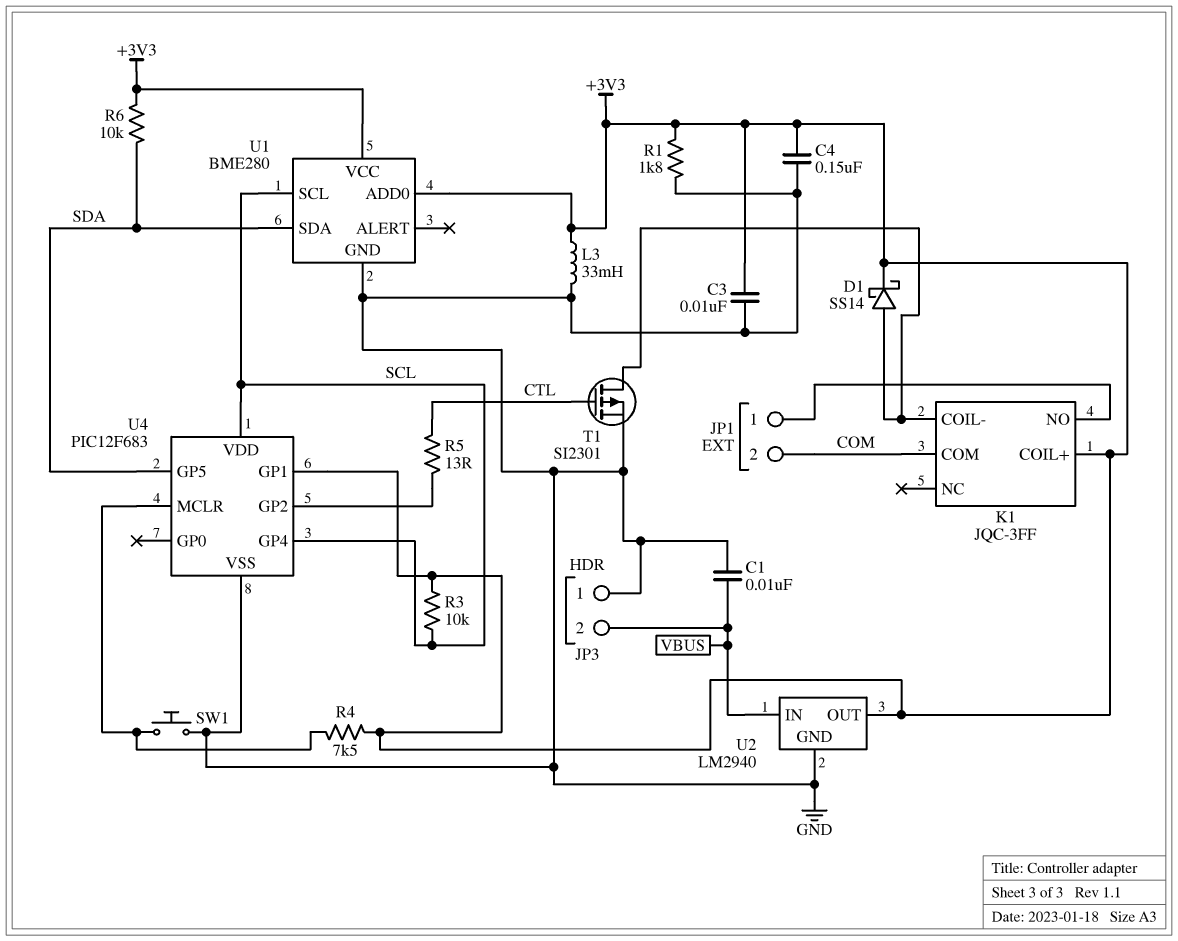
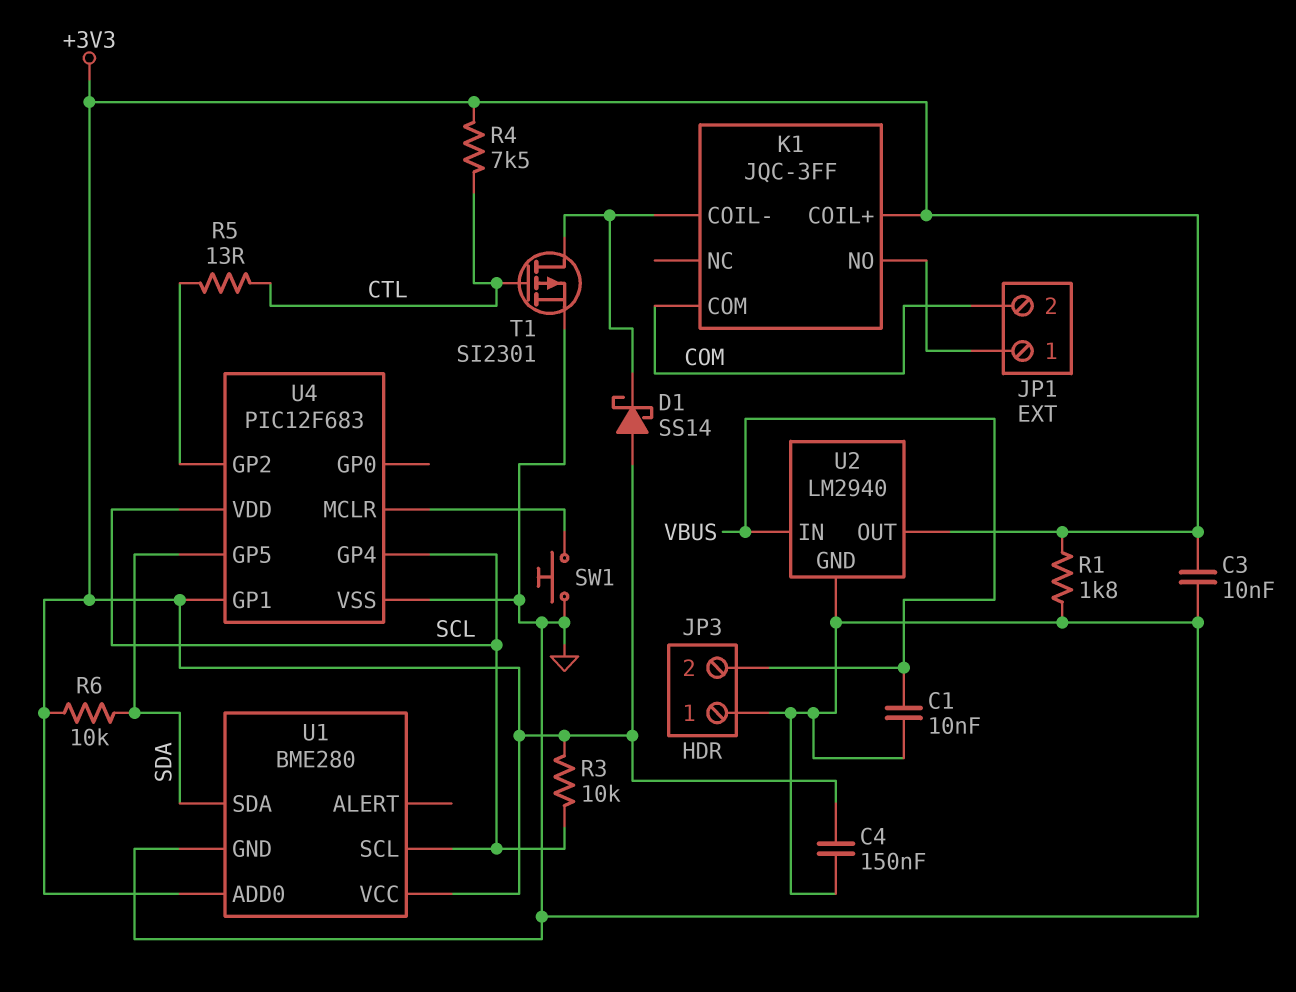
D1: schottky SS14 (A K1/COIL-, K +3V3) -> schottky SS14 (A +3V3, K K1/COIL-)
L3: 33mH (+3V3, GND) -> none
R4: 7.5k (+3V3, U4/MCLR) -> 7.5k (+3V3, CTL)

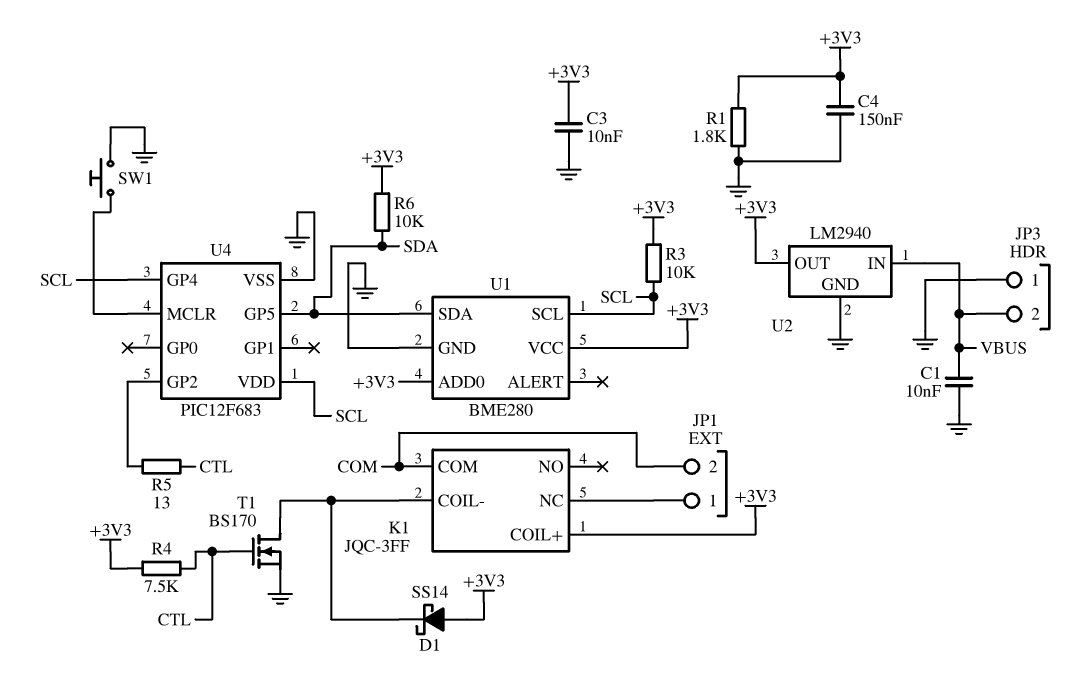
K1 pin NC: none -> JP1/1
K1 pin NO: JP1/1 -> none
T1: PMOS SI2301 (G CTL, D K1/COIL-, S GND) -> NMOS BS170 (G CTL, D K1/COIL-, S GND)
U4 pin GP1: +3V3 -> none

